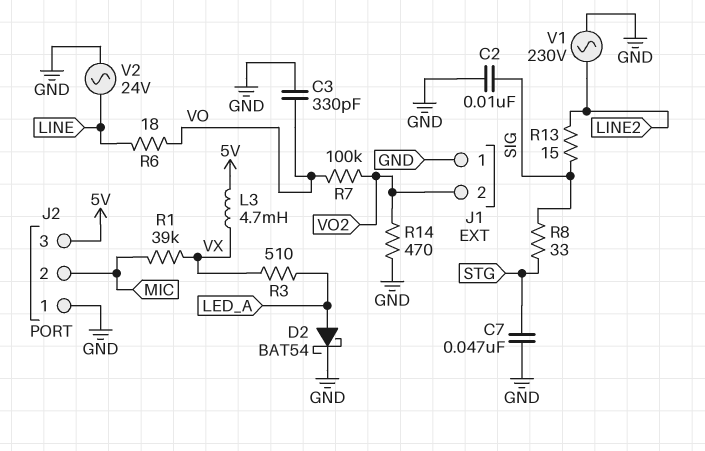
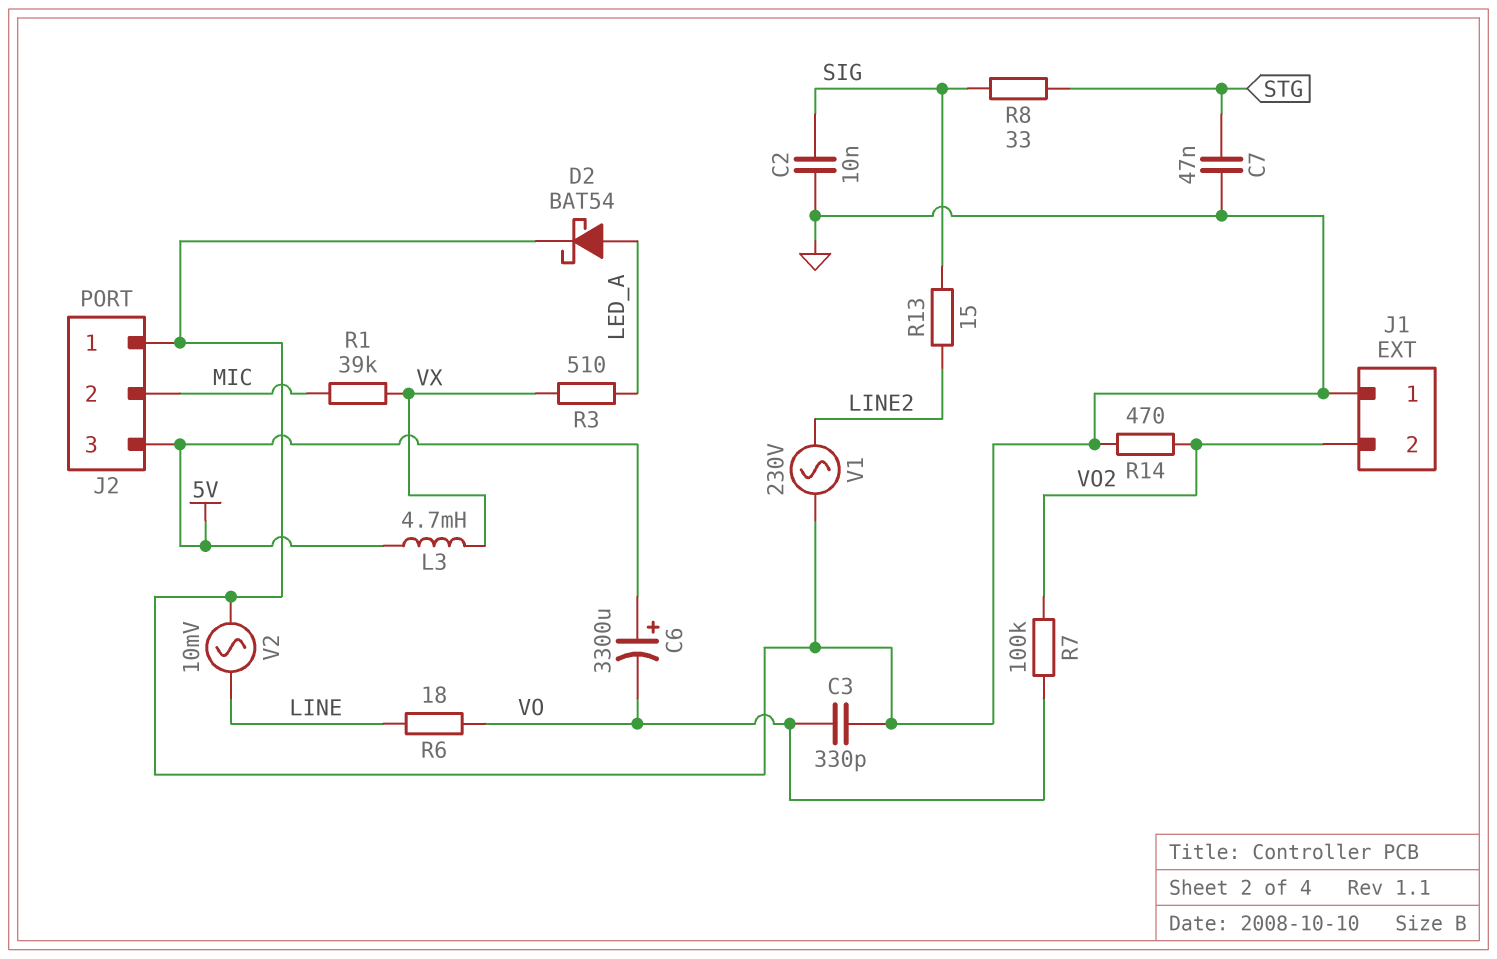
C6: none -> 3300uF (plus 5V, minus VO)
V2: AC 24V (GND, LINE) -> AC 10mV (GND, LINE)

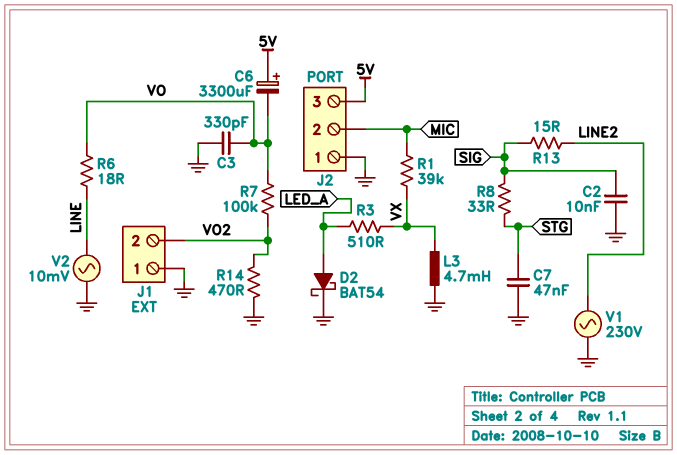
L3: 4.7mH (5V, VX) -> 4.7mH (GND, VX)

